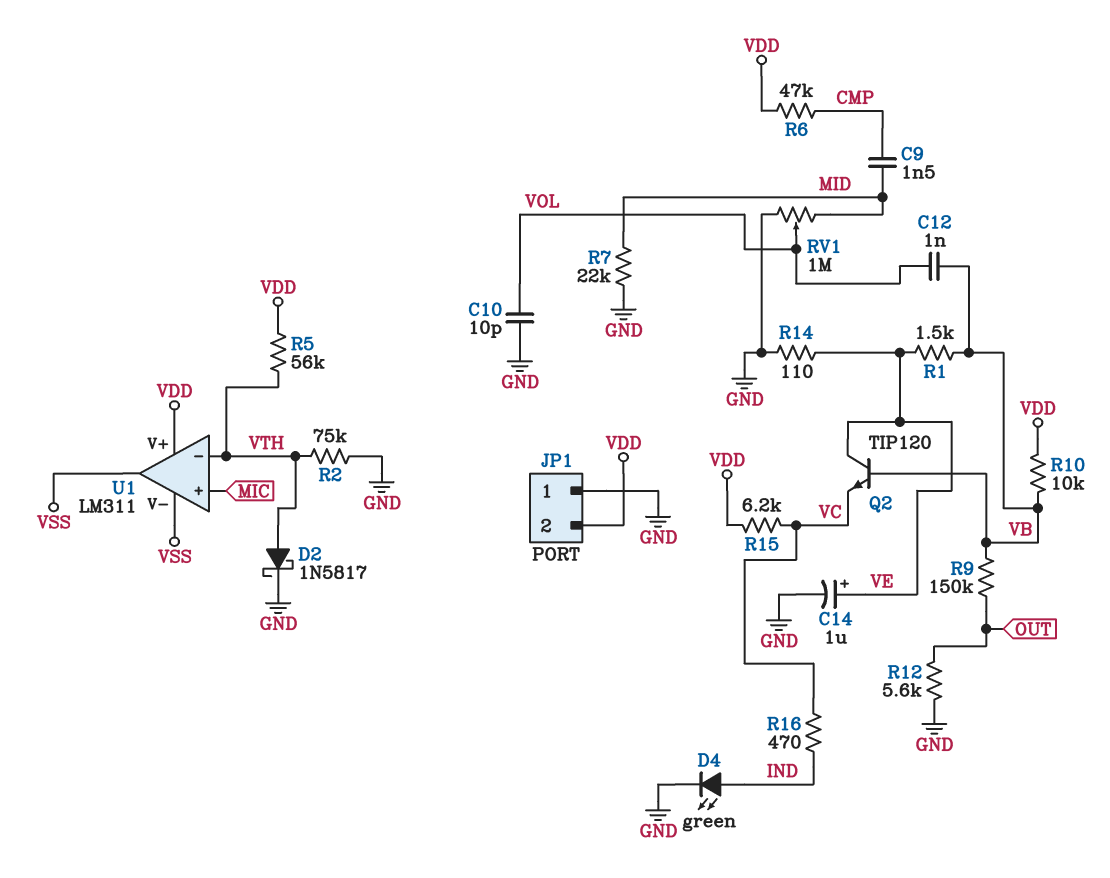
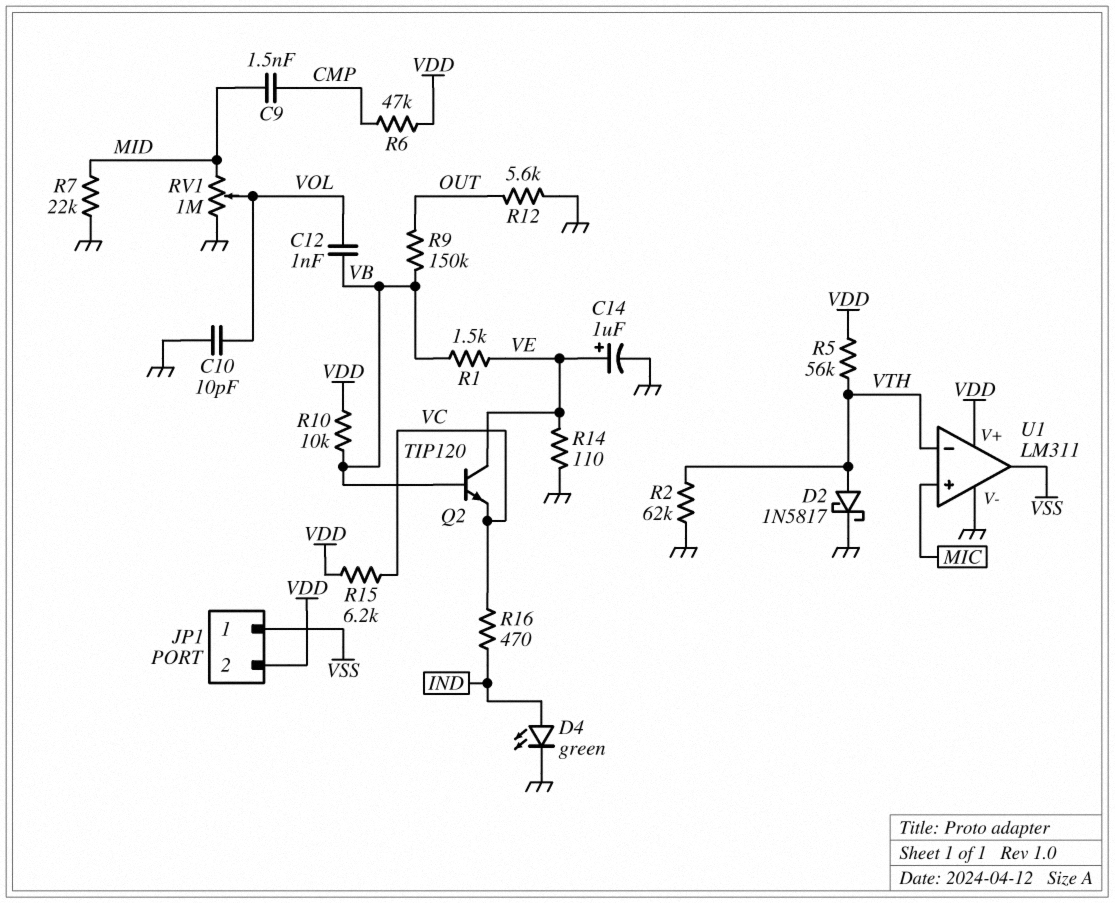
JP1 pin 1: GND -> VSS
R2: 75k (GND, VTH) -> 62k (GND, VTH)
U1 pin V-: VSS -> GND

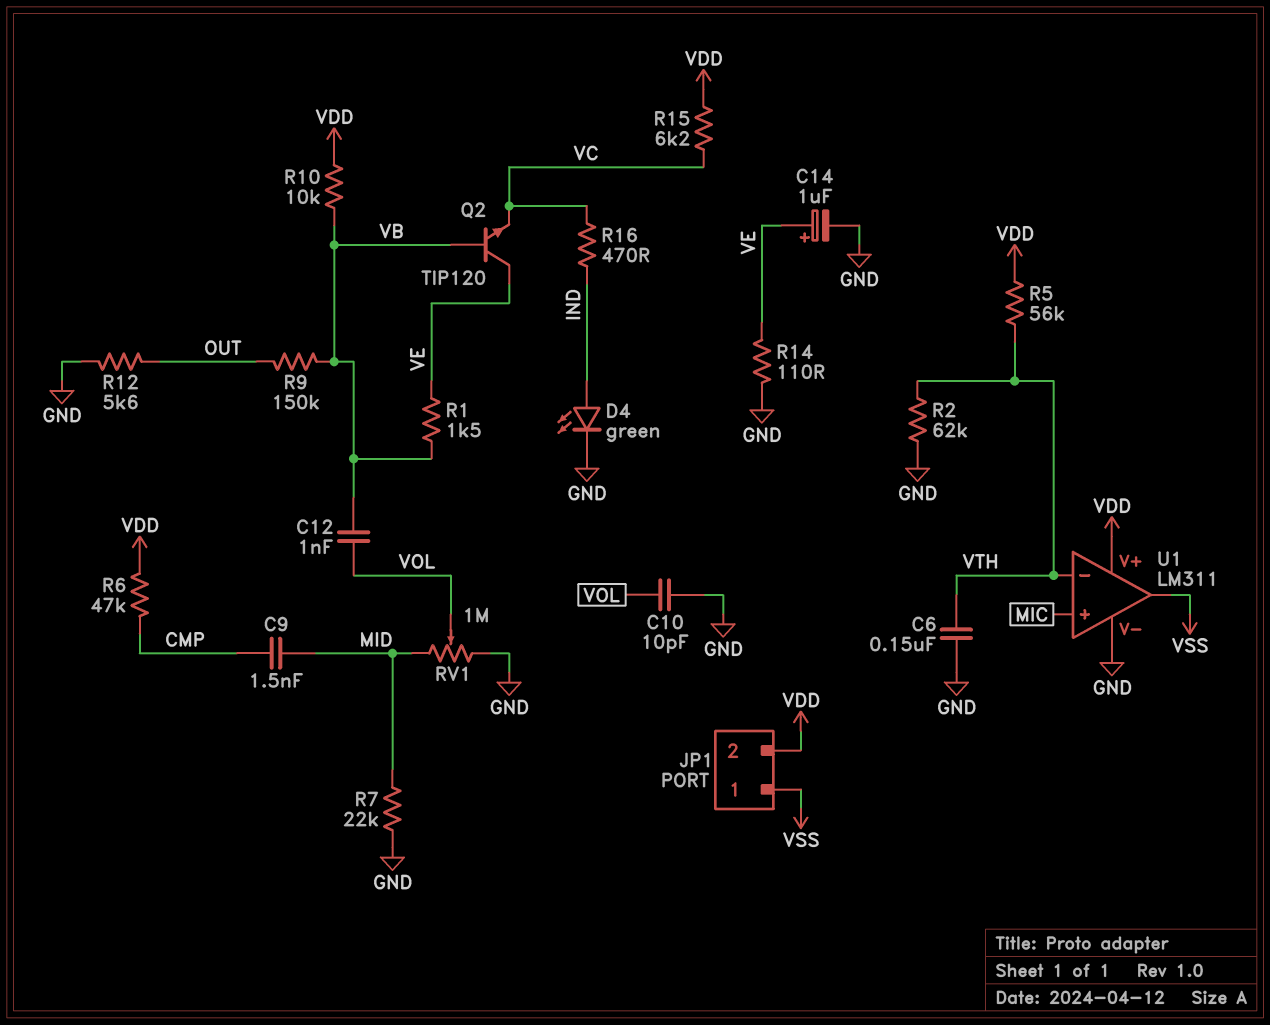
C6: none -> 150nF (GND, VTH)
D2: schottky 1N5817 (A VTH, K GND) -> none

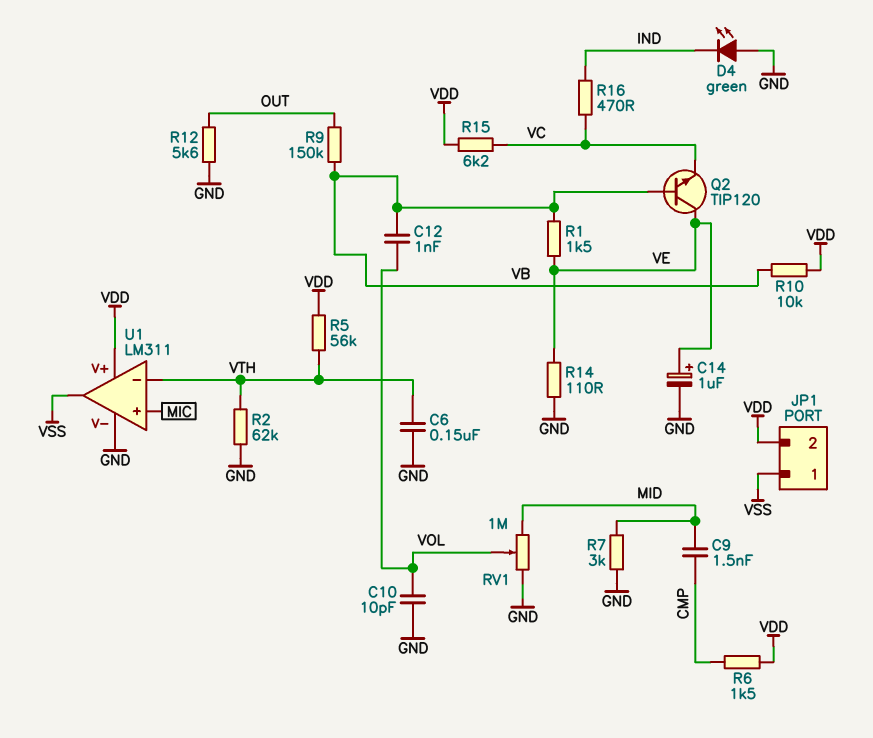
D4: LED green (A IND, K GND) -> LED green (A GND, K IND)
R6: 47k (CMP, VDD) -> 1.5k (CMP, VDD)
R7: 22k (GND, MID) -> 3k (GND, MID)

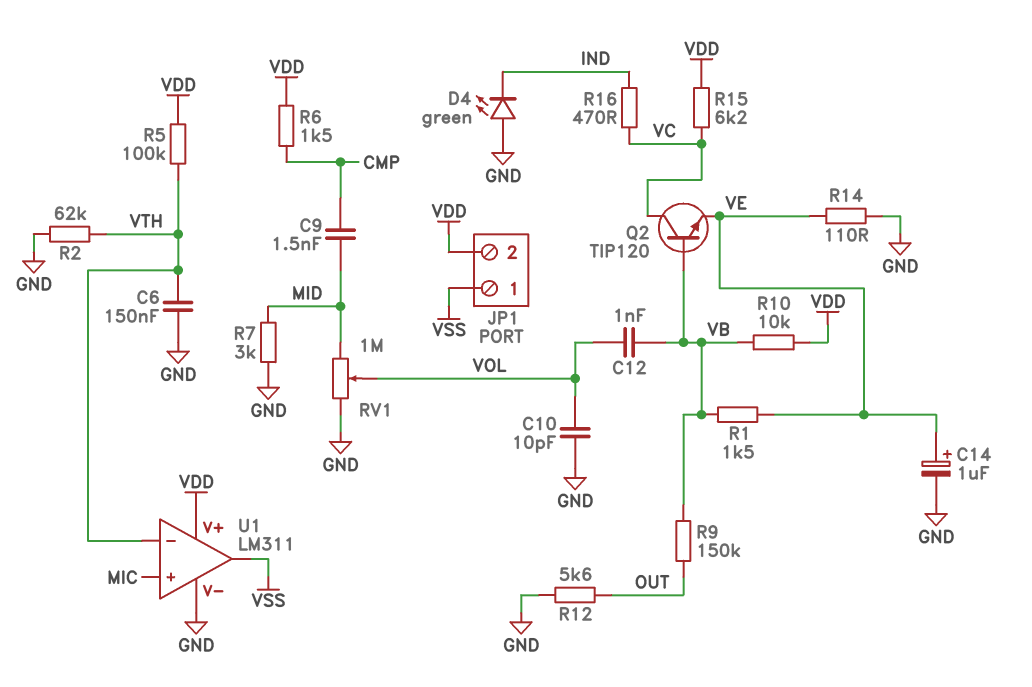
Q2: NPN TIP120 (B VB, C VE, E VC) -> NPN TIP120 (B VB, C VC, E VE)
R5: 56k (VDD, VTH) -> 100k (VDD, VTH)

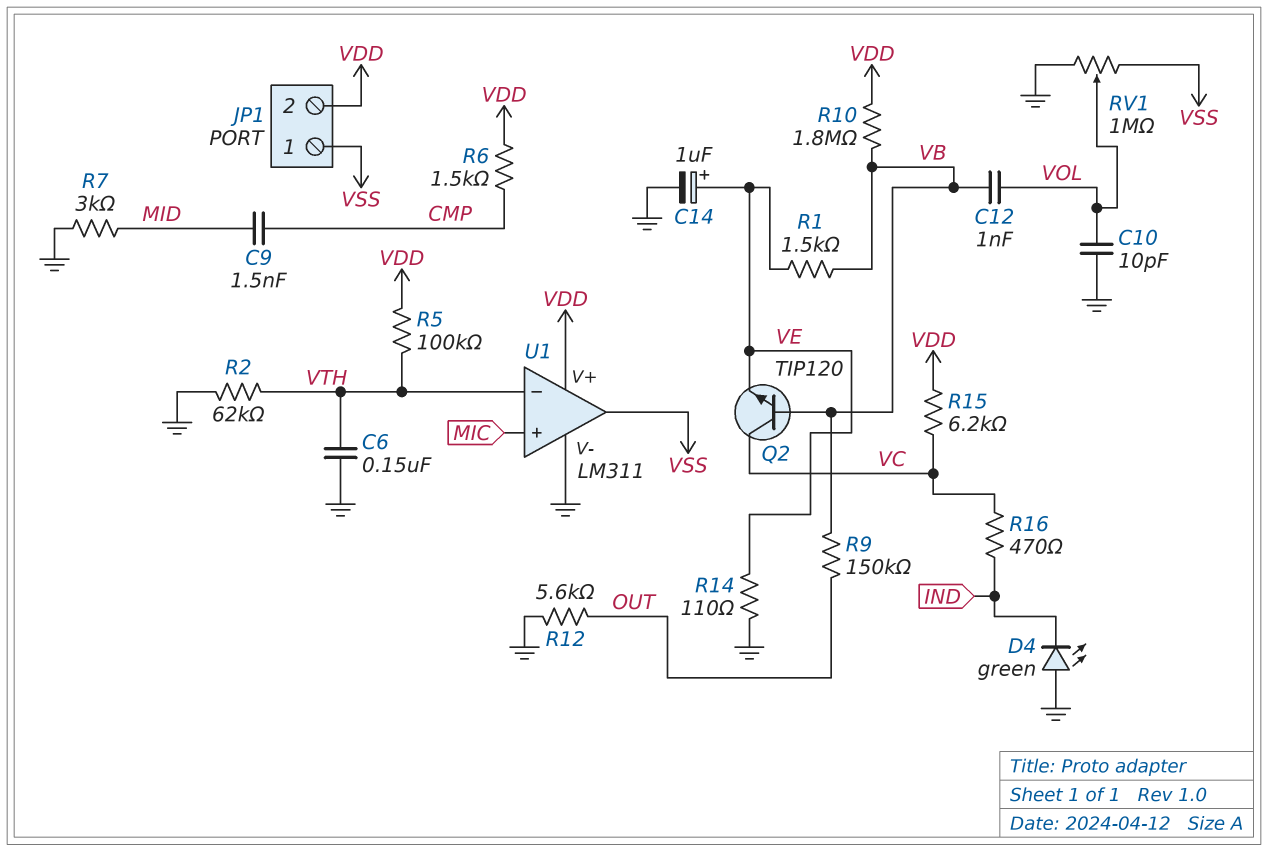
R10: 10k (VB, VDD) -> 1.8M (VB, VDD)
RV1: 1M (GND, MID, wiper VOL) -> 1M (GND, VSS, wiper VOL)

